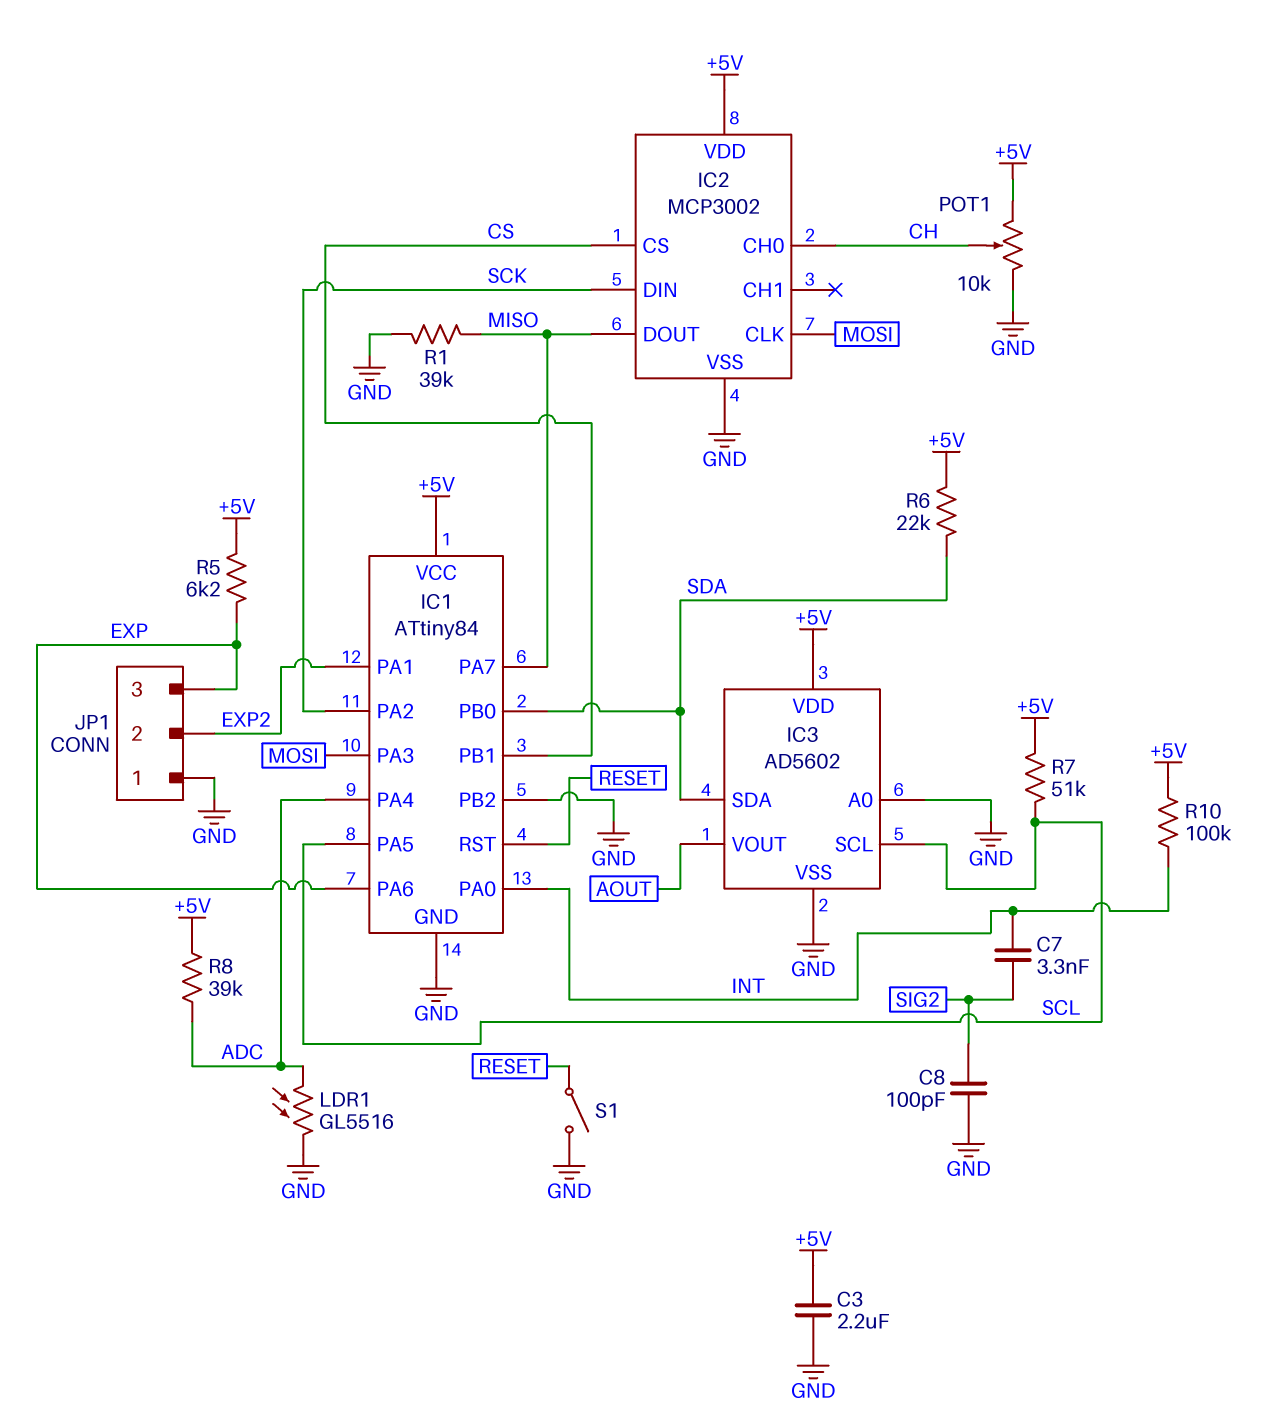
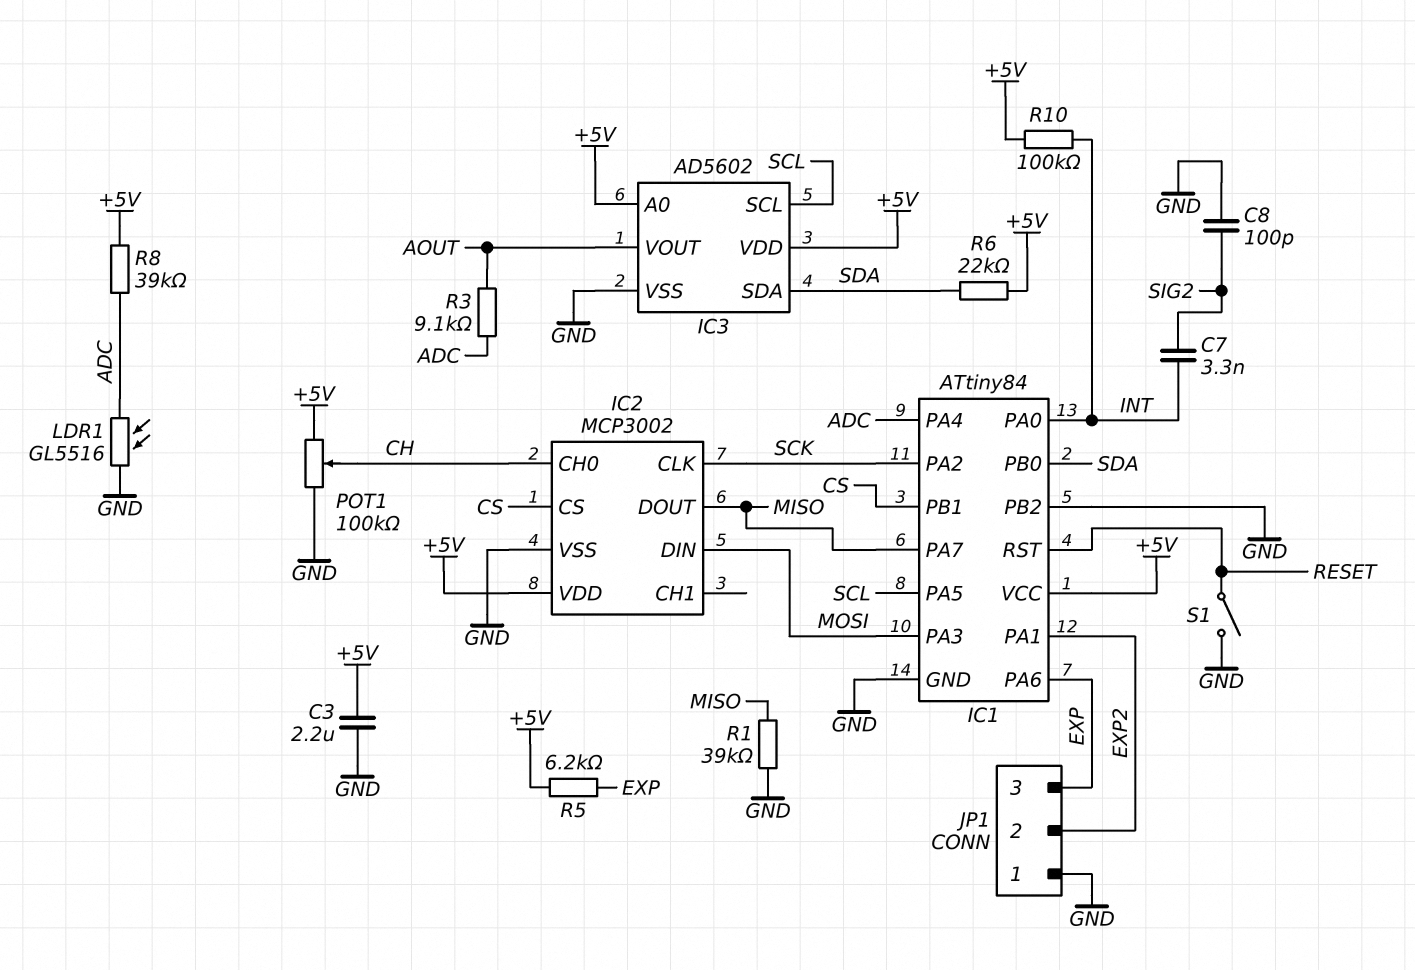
IC2 pin CLK: MOSI -> SCK
IC2 pin DIN: SCK -> MOSI
IC3 pin A0: GND -> +5V
POT1: 10k (+5V, GND, wiper CH) -> 100k (+5V, GND, wiper CH)
R3: none -> 9.1k (ADC, AOUT)
R7: 51k (+5V, SCL) -> none

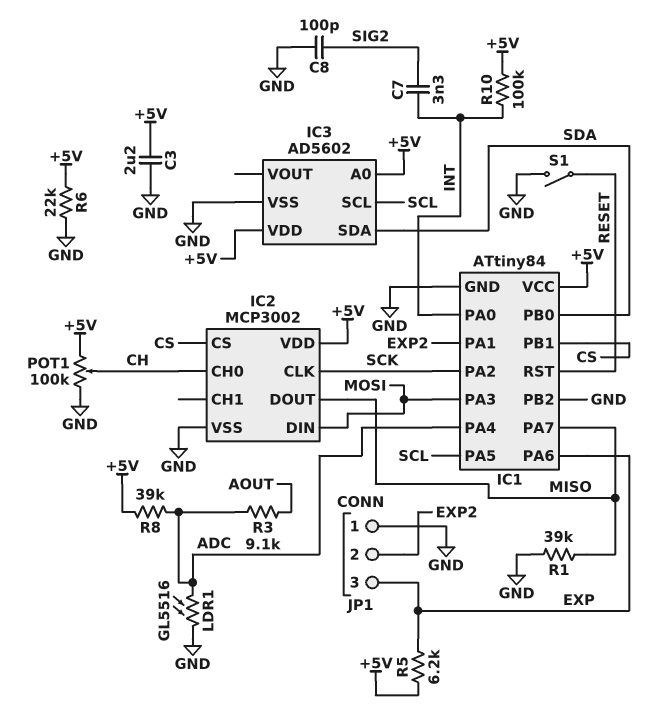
IC3 pin VOUT: AOUT -> none
R6: 22k (+5V, SDA) -> 22k (+5V, GND)

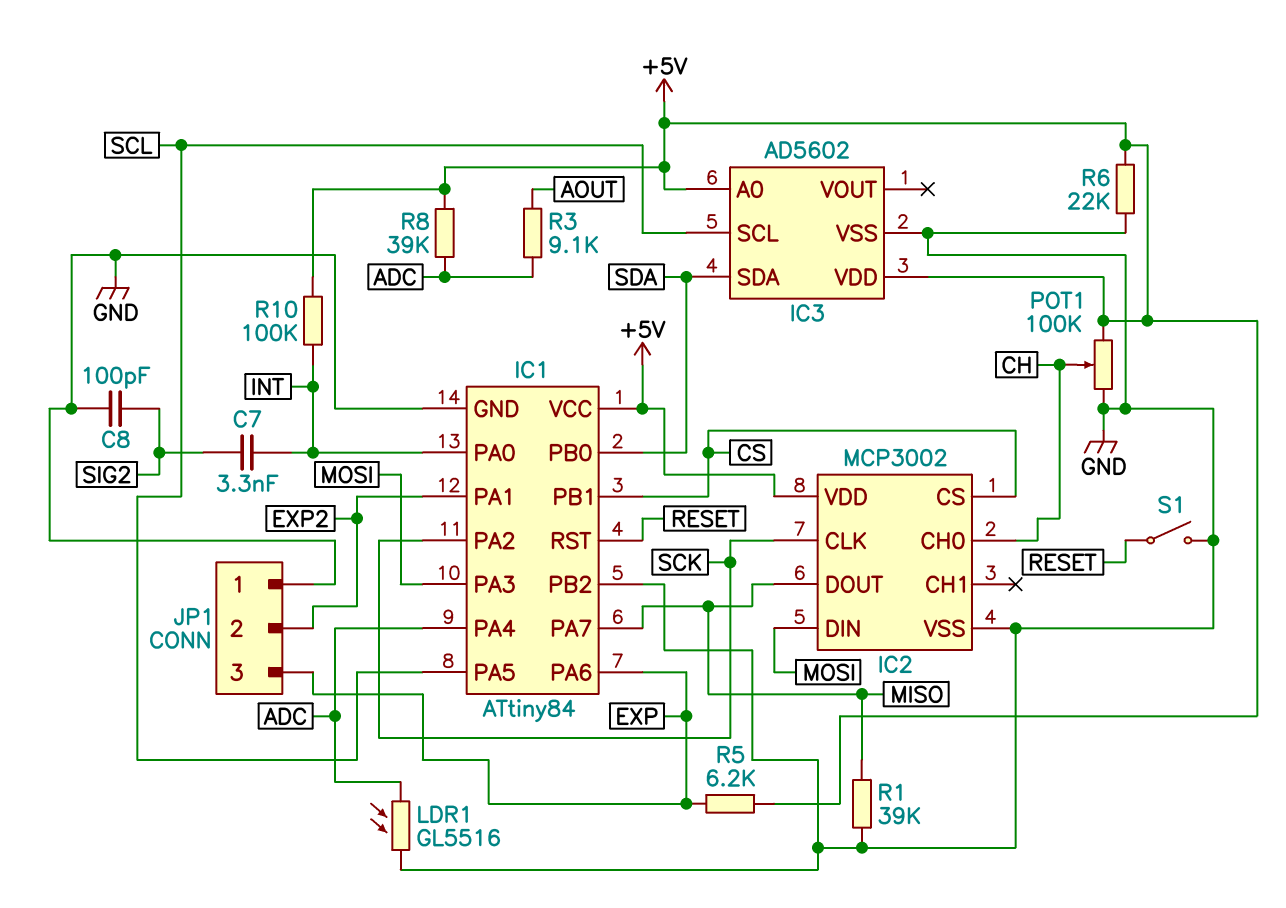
C3: 2.2uF (+5V, GND) -> none

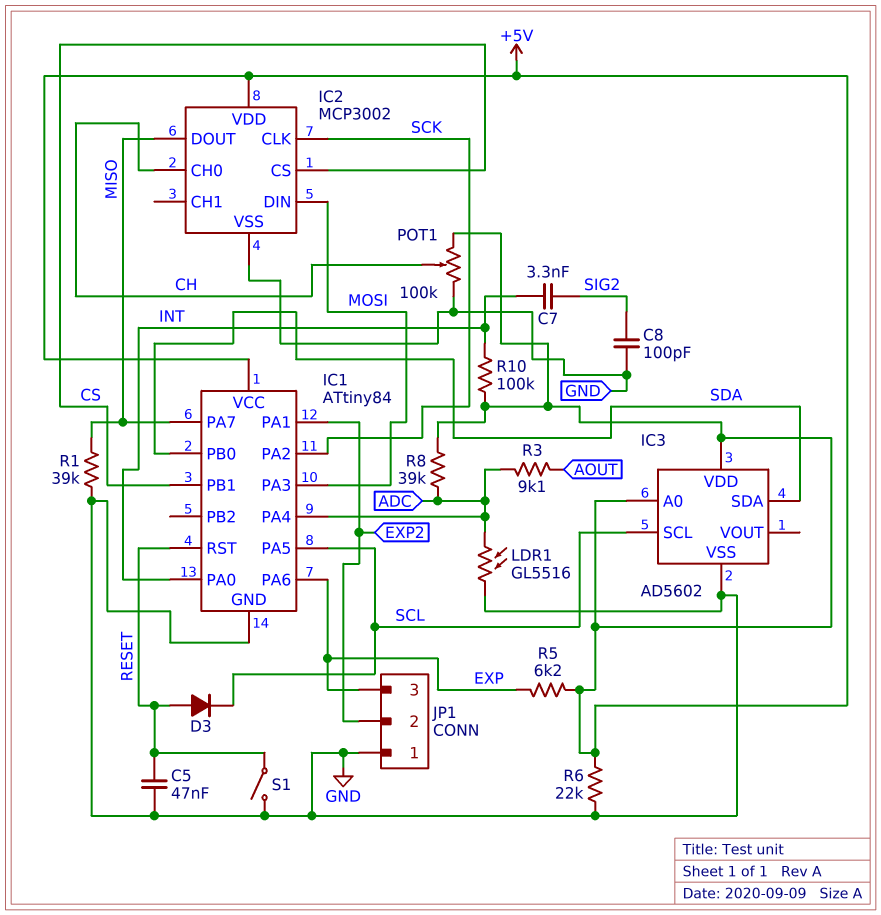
C5: none -> 47nF (GND, RESET)
D3: none -> diode (A RESET, K SCL)
IC1 pin PB2: GND -> none

